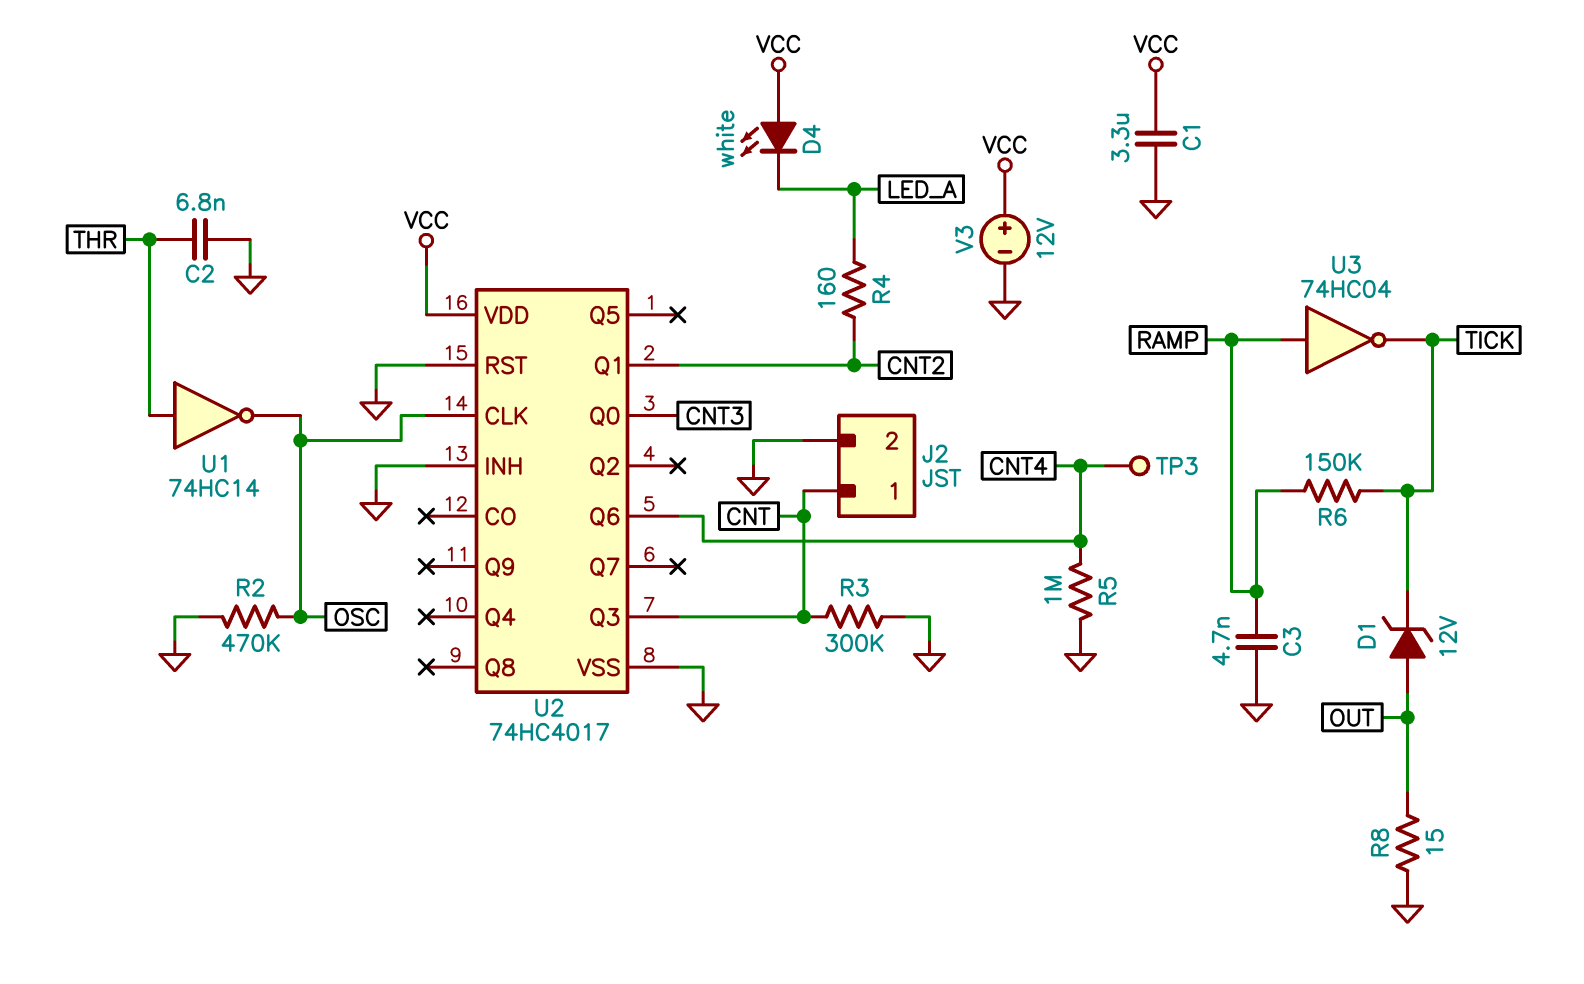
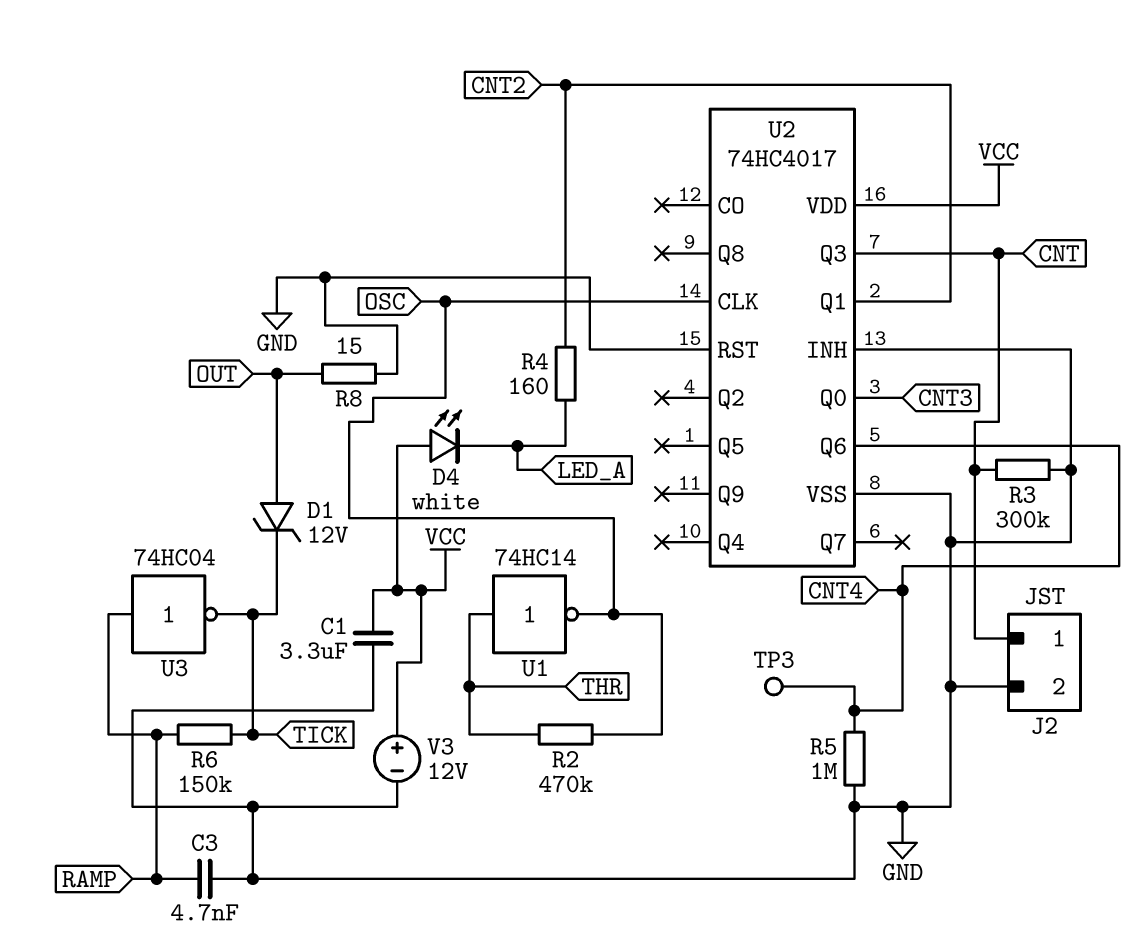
C2: 6.8nF (GND, THR) -> none
R2: 470k (GND, OSC) -> 470k (OSC, THR)

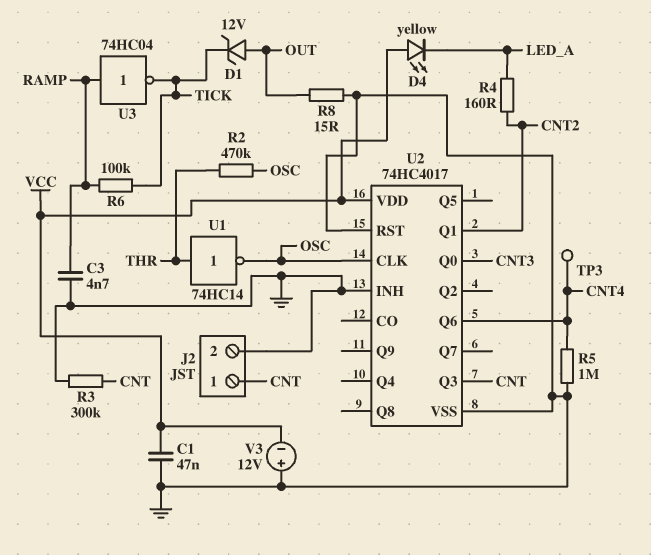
C1: 3.3uF (GND, VCC) -> 47nF (GND, VCC)
D4: LED white (A VCC, K LED_A) -> LED yellow (A VCC, K LED_A)
R6: 150k (RAMP, TICK) -> 100k (RAMP, TICK)
V3: 12V (plus VCC, minus GND) -> 12V (plus GND, minus VCC)

